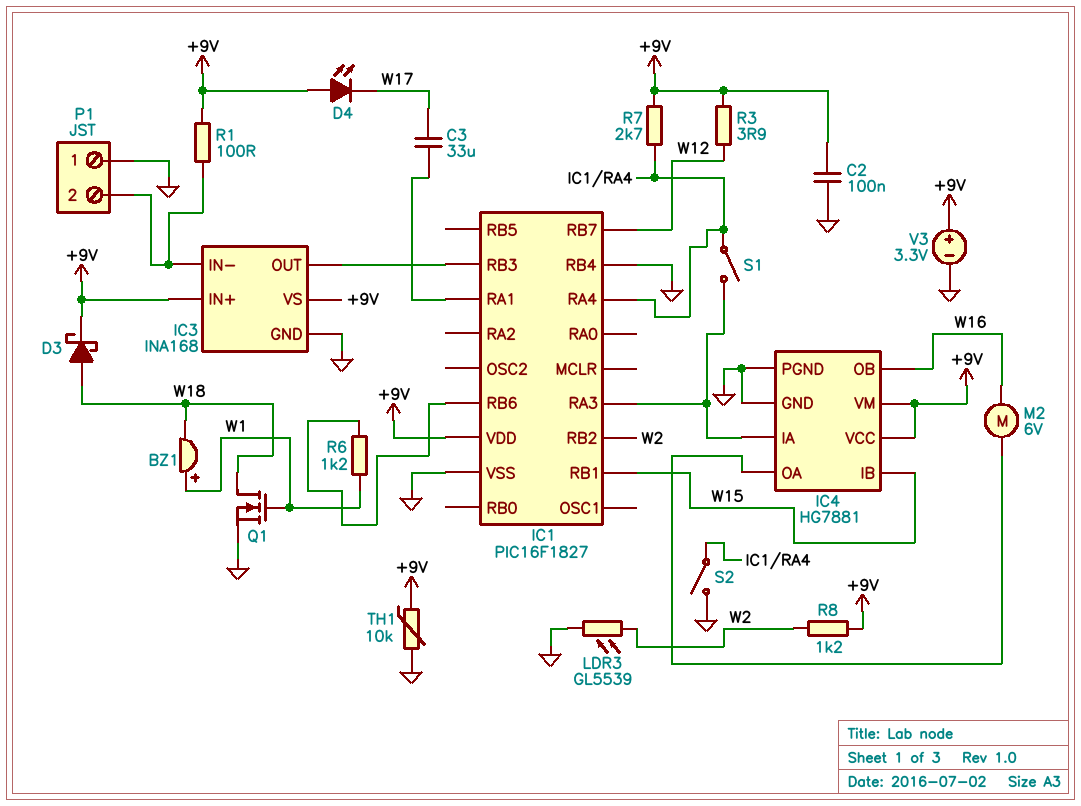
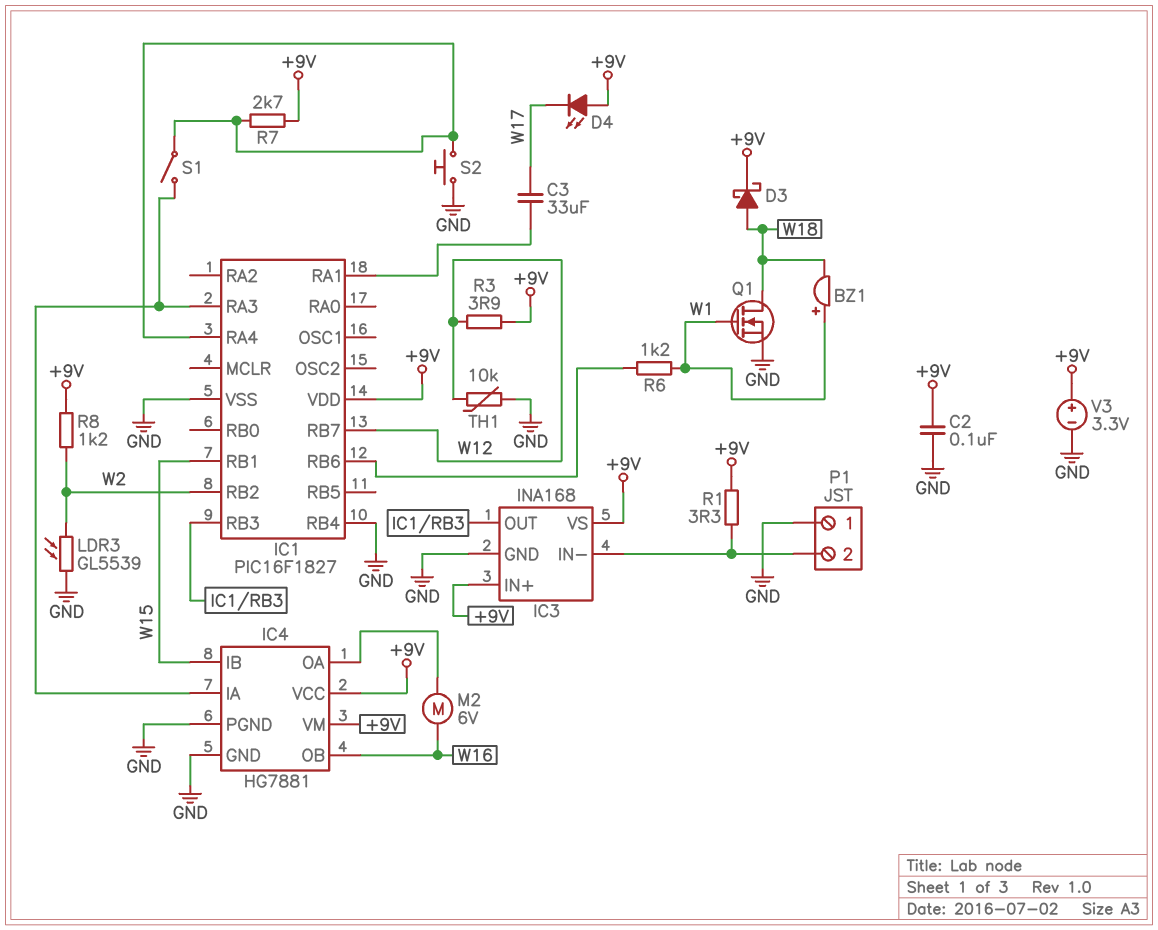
R1: 100 (+9V, IC3/IN-) -> 3.3 (+9V, IC3/IN-)
S2: switch (GND, IC1/RA4) -> button (GND, IC1/RA4)
TH1: 10k (+9V, GND) -> 10k (GND, W12)

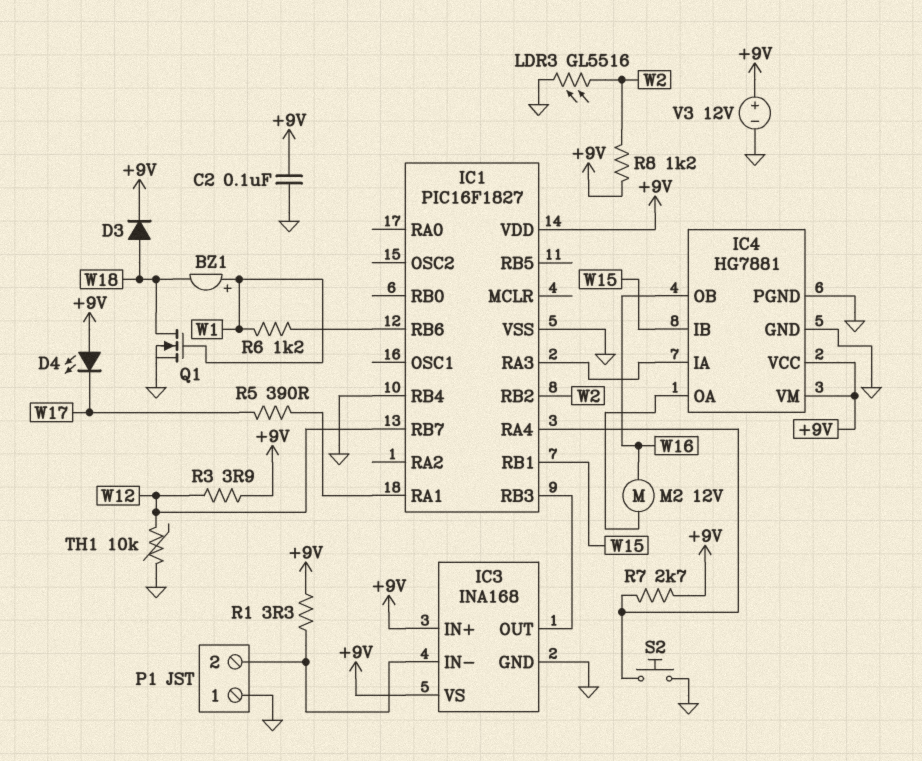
C3: 33uF (IC1/RA1, W17) -> none
D3: schottky (A W18, K +9V) -> diode (A W18, K +9V)
LDR3: GL5539 (GND, W2) -> GL5516 (GND, W2)
M2: motor 6V (IC4/OA, W16) -> motor 12V (IC4/OA, W16)
R5: none -> 390 (IC1/RA1, W17)
S1: switch (IC1/RA3, IC1/RA4) -> none
V3: 3.3V (plus +9V, minus GND) -> 12V (plus +9V, minus GND)

